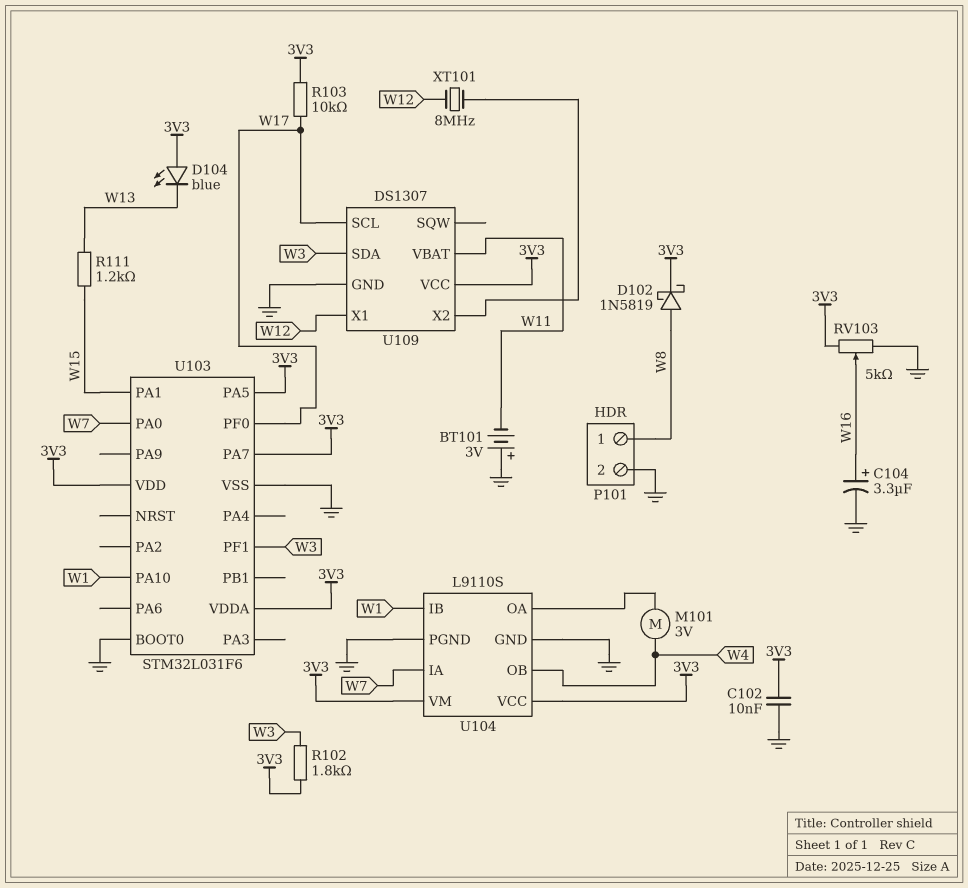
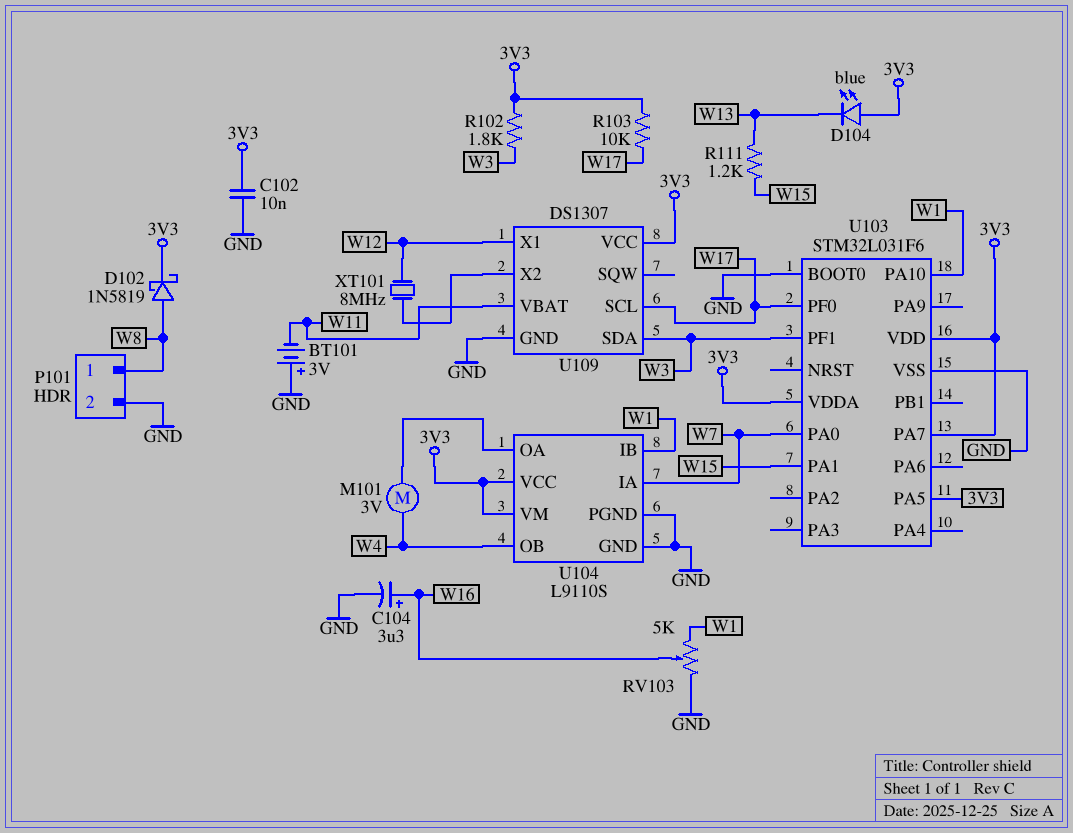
RV103: 5k (3V3, GND, wiper W16) -> 5k (GND, W1, wiper W16)

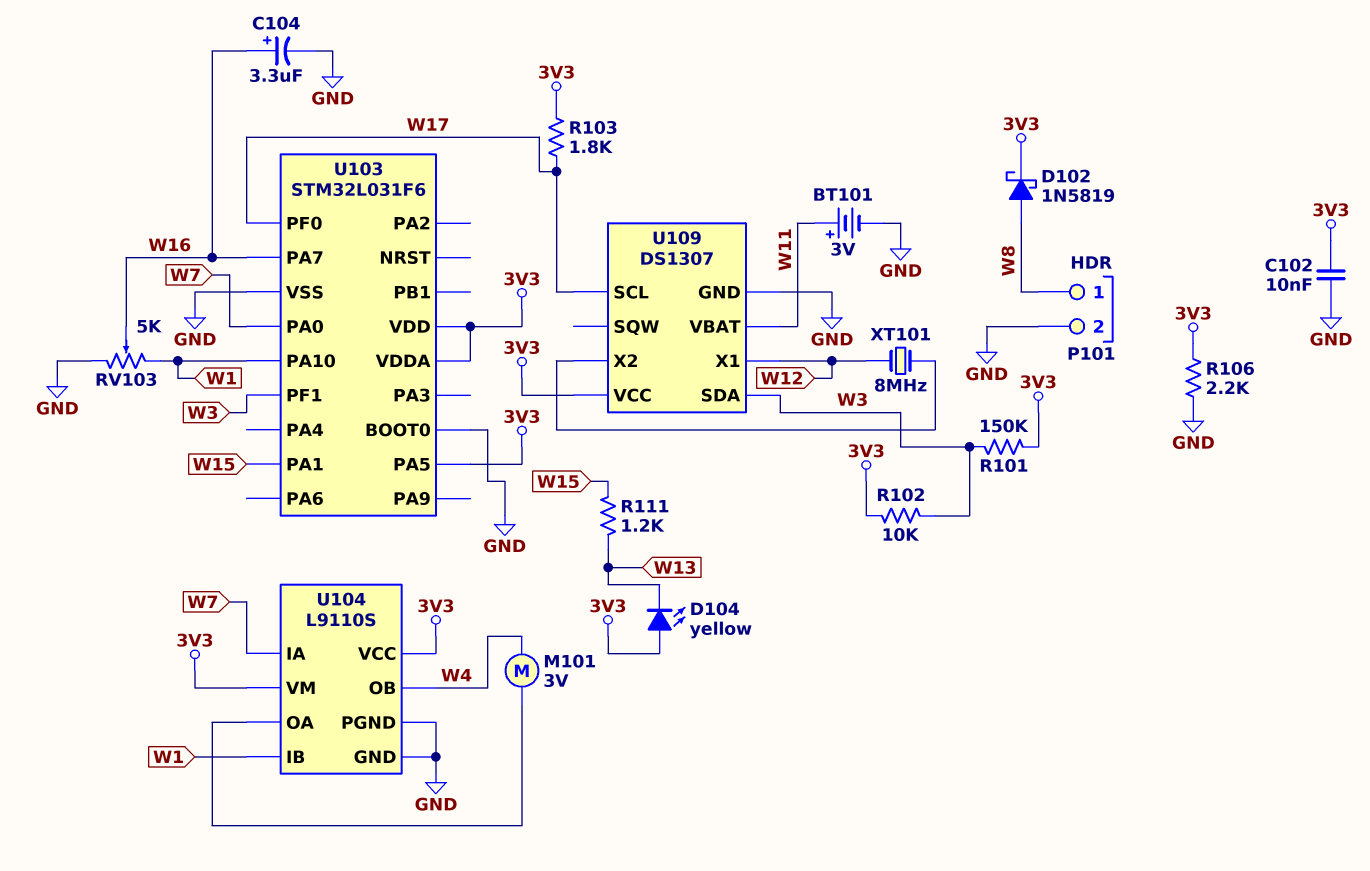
BT101: 3V (plus GND, minus W11) -> 3V (plus W11, minus GND)
D104: LED blue (A 3V3, K W13) -> LED yellow (A 3V3, K W13)
R101: none -> 150k (3V3, W3)
R102: 1.8k (3V3, W3) -> 10k (3V3, W3)
R103: 10k (3V3, W17) -> 1.8k (3V3, W17)
R106: none -> 2.2k (3V3, GND)
U103 pin PA7: 3V3 -> W16

